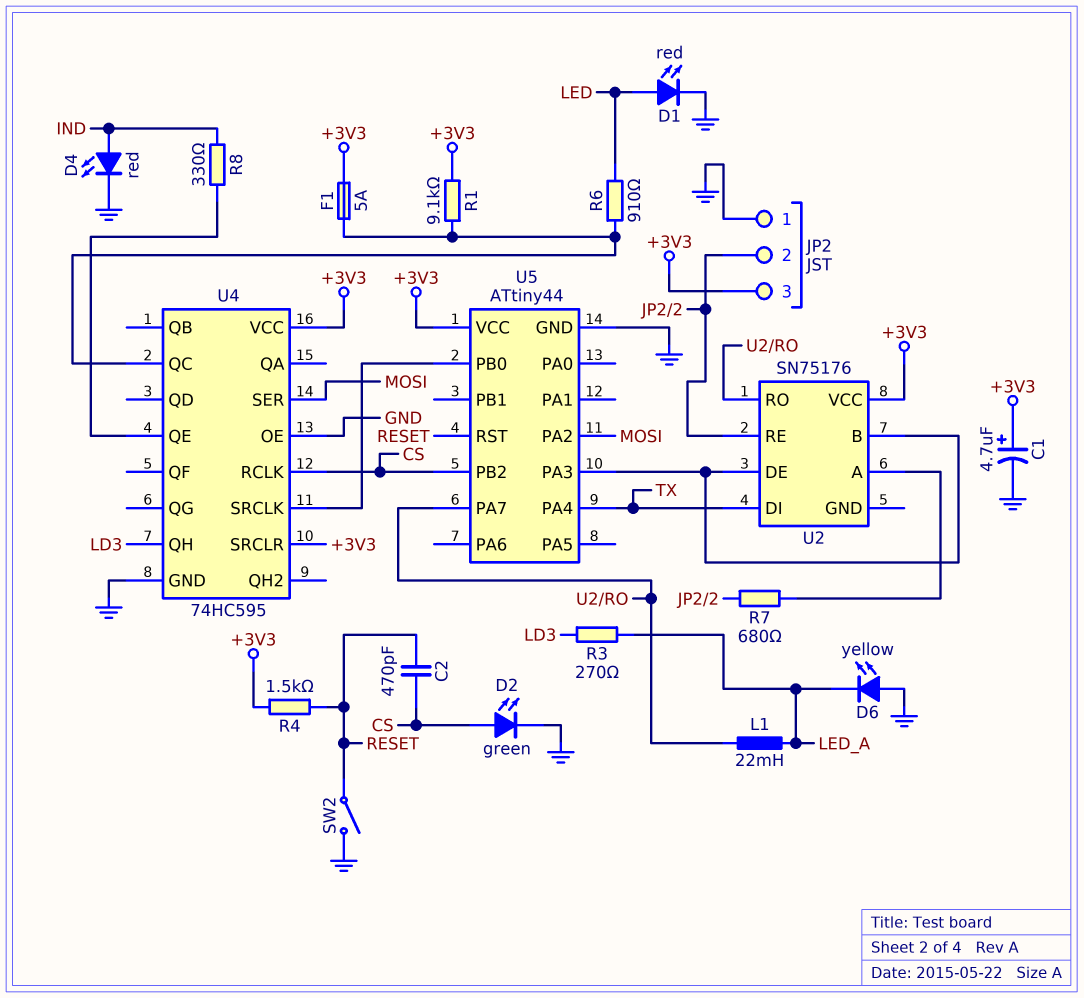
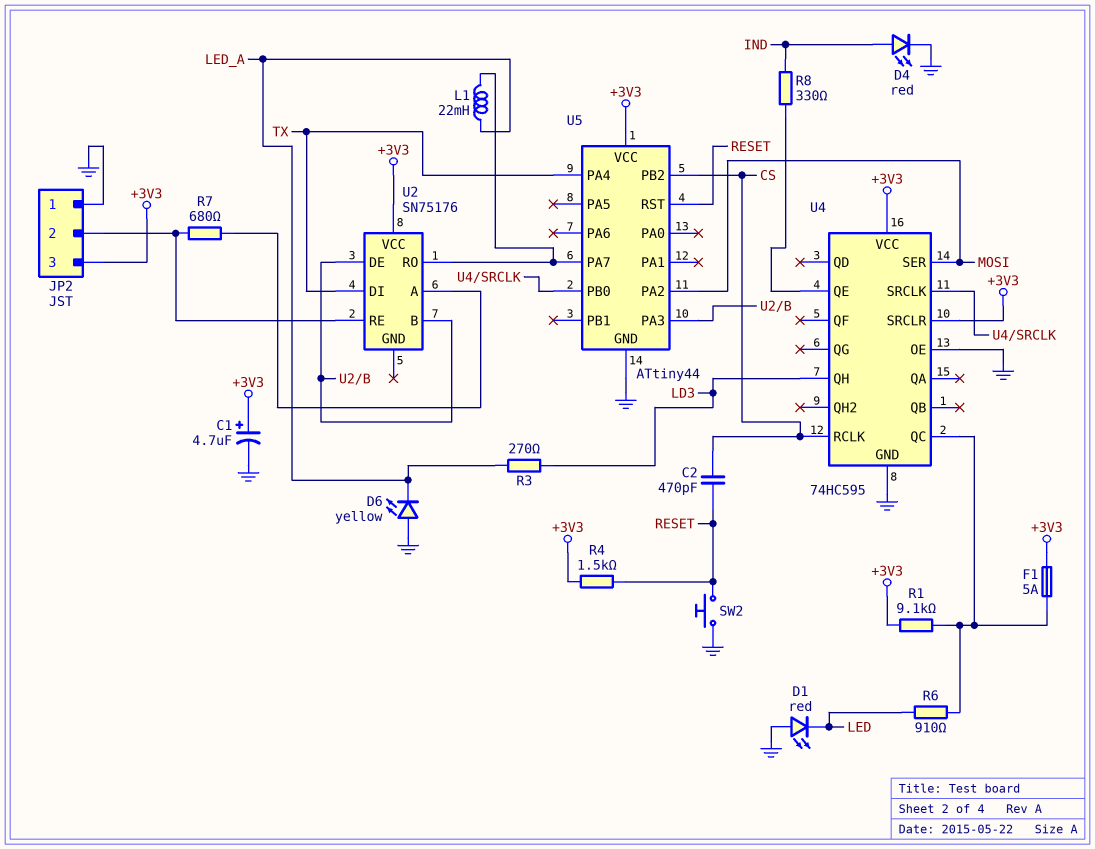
D1: LED red (A LED, K GND) -> LED red (A GND, K LED)
D2: LED green (A CS, K GND) -> none
SW2: switch (GND, RESET) -> button (GND, RESET)

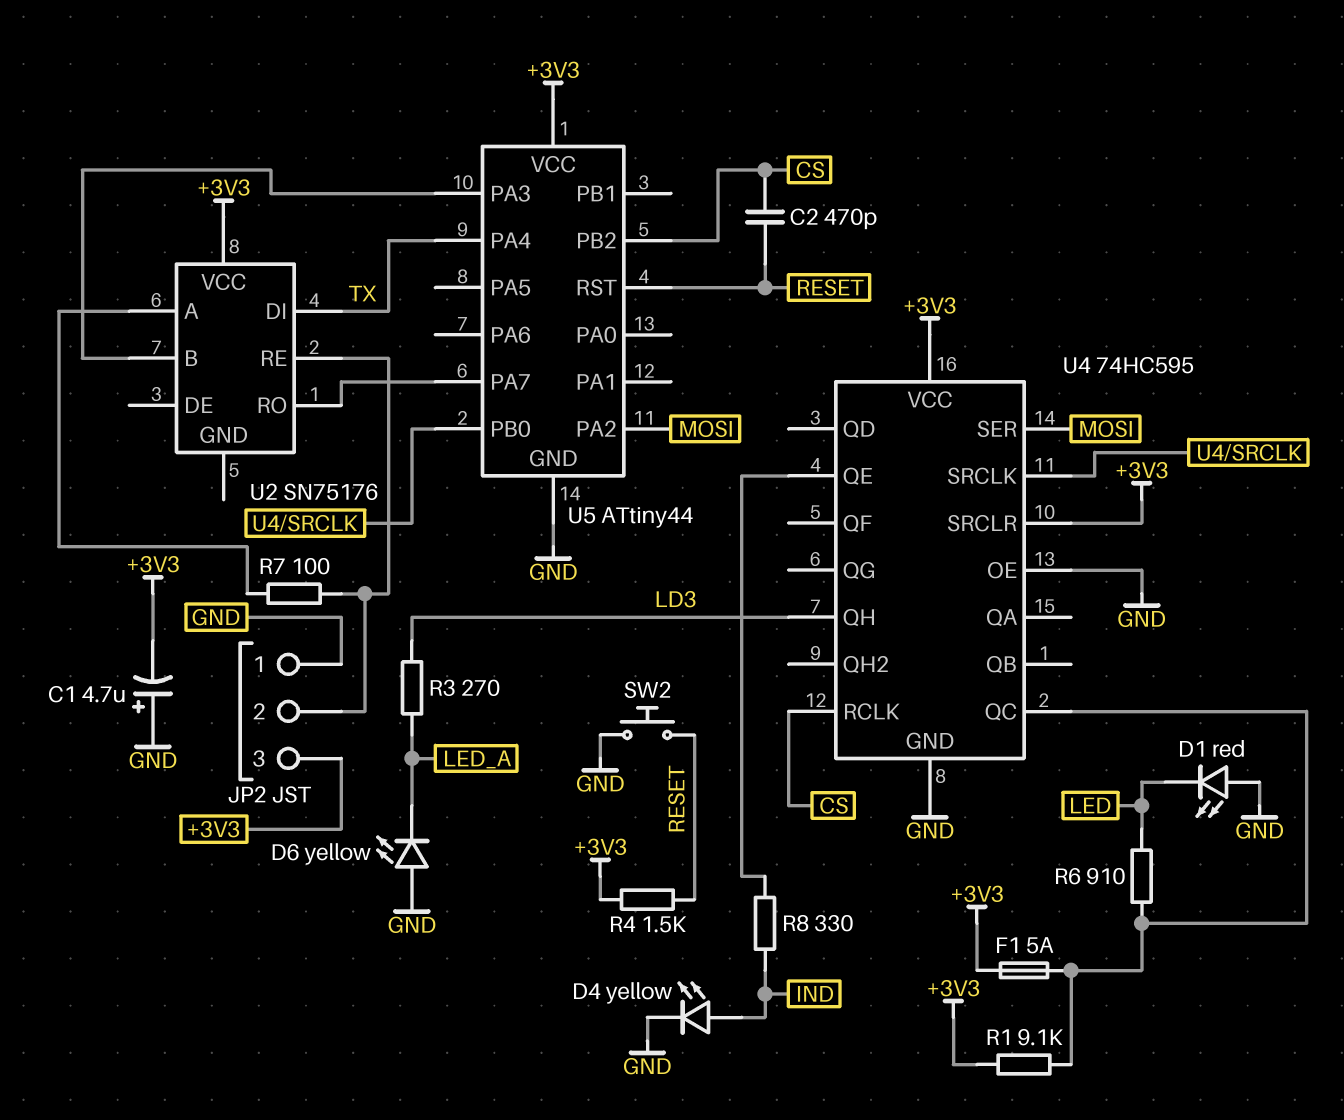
C1: 4.7uF (plus +3V3, minus GND) -> 4.7uF (plus GND, minus +3V3)
D4: LED red (A IND, K GND) -> LED yellow (A IND, K GND)
L1: 22mH (LED_A, U2/RO) -> none
R7: 680 (JP2/2, U2/A) -> 100 (JP2/2, U2/A)
U2 pin DE: U2/B -> none

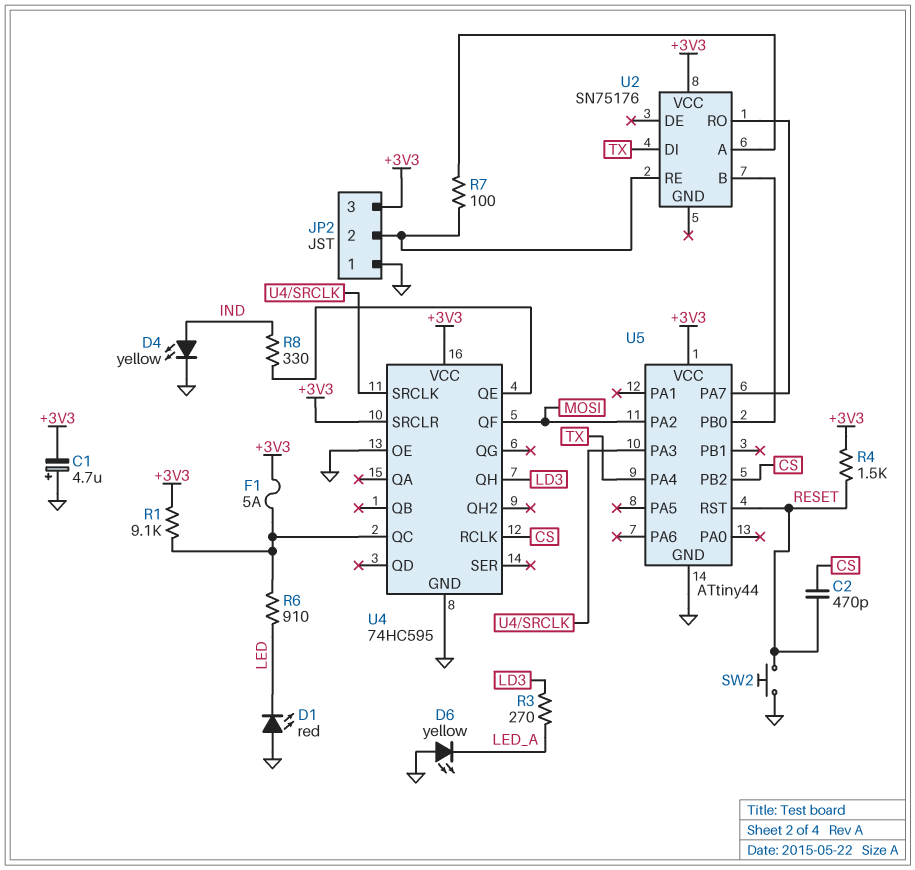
U4 pin QF: none -> MOSI
U4 pin SER: MOSI -> none
U5 pin PA3: U2/B -> U4/SRCLK
U5 pin PB0: U4/SRCLK -> U2/B

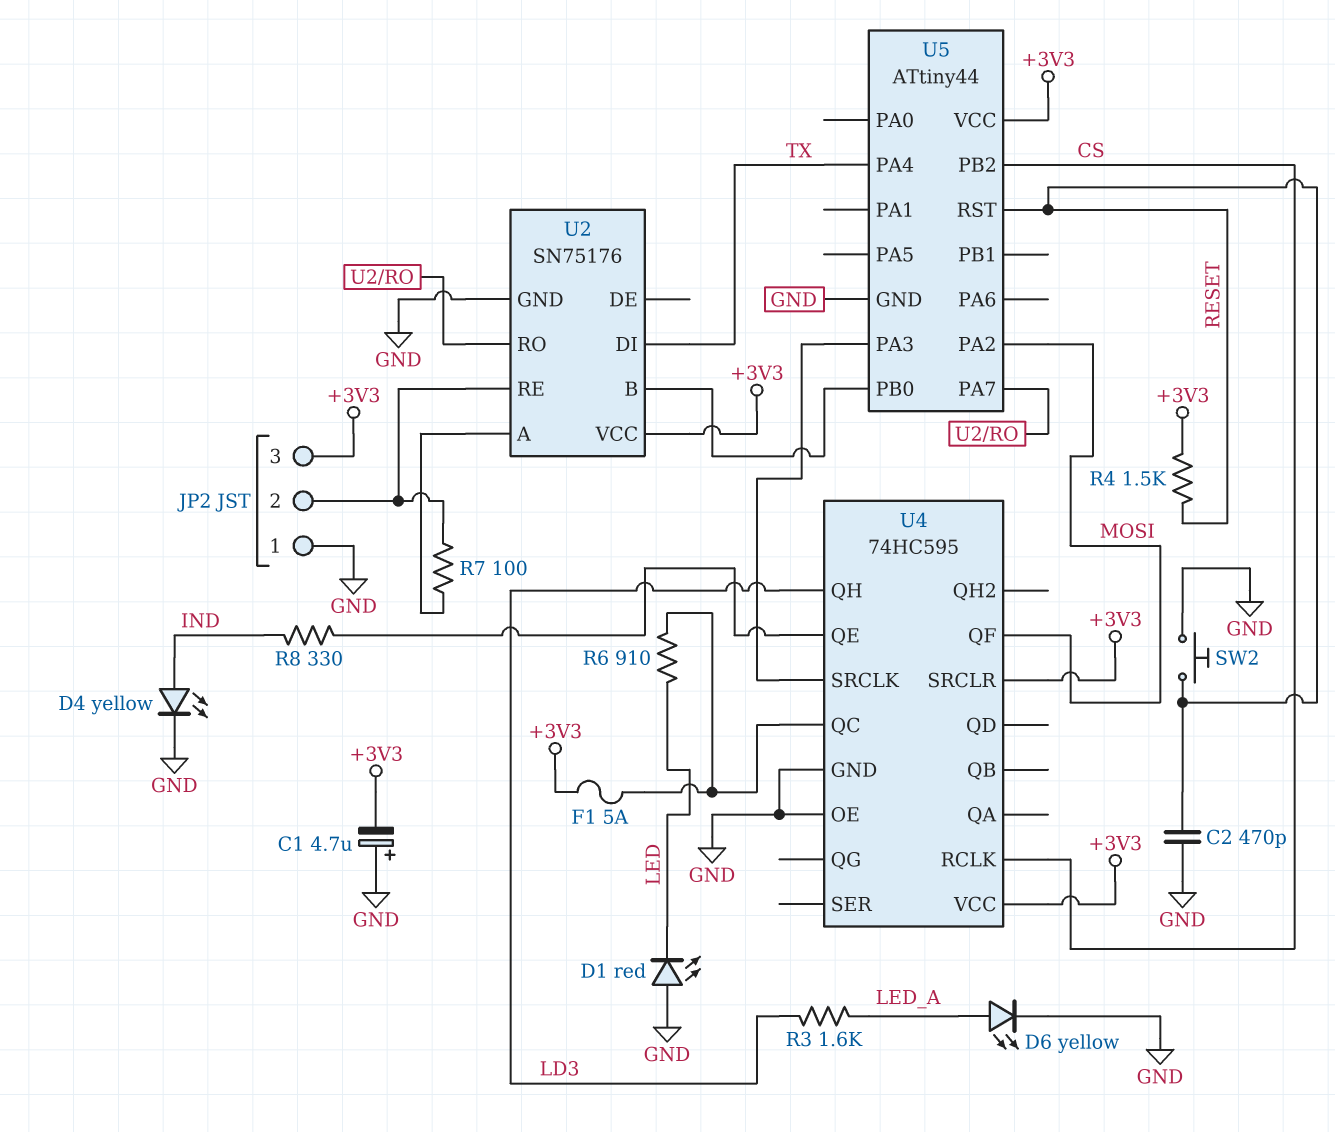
C2: 470pF (CS, RESET) -> 470pF (GND, RESET)
D6: LED yellow (A GND, K LED_A) -> LED yellow (A LED_A, K GND)
R1: 9.1k (+3V3, U4/QC) -> none
R3: 270 (LD3, LED_A) -> 1.6k (LD3, LED_A)
U2 pin GND: none -> GND

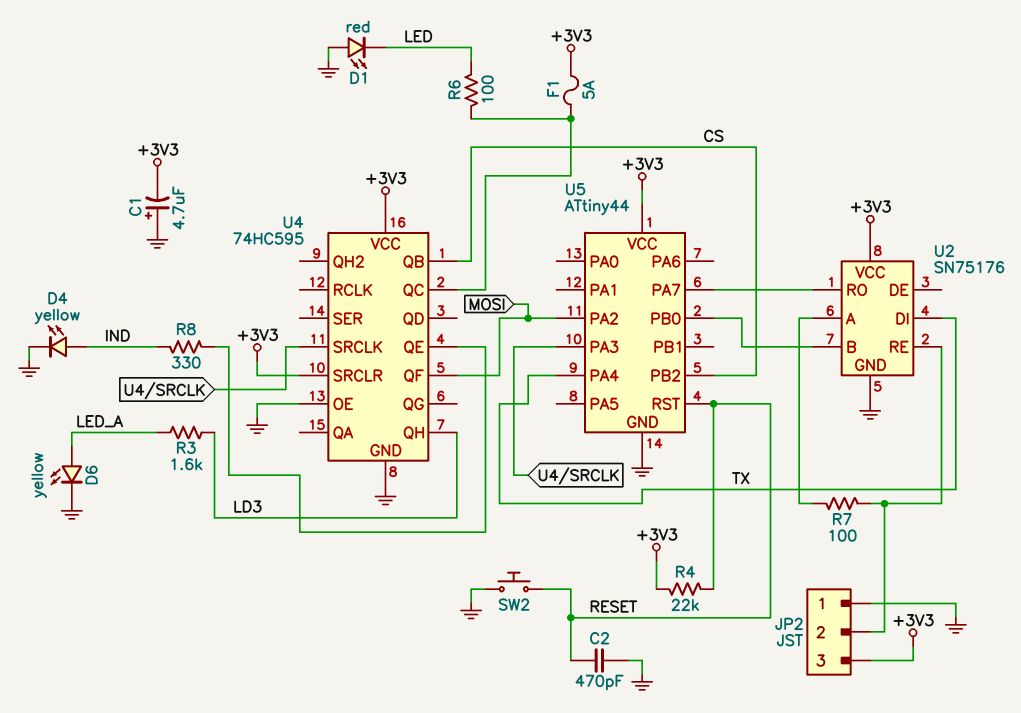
R4: 1.5k (+3V3, RESET) -> 22k (+3V3, RESET)
R6: 910 (LED, U4/QC) -> 100 (LED, U4/QC)
U4 pin QB: none -> CS
U4 pin RCLK: CS -> none

